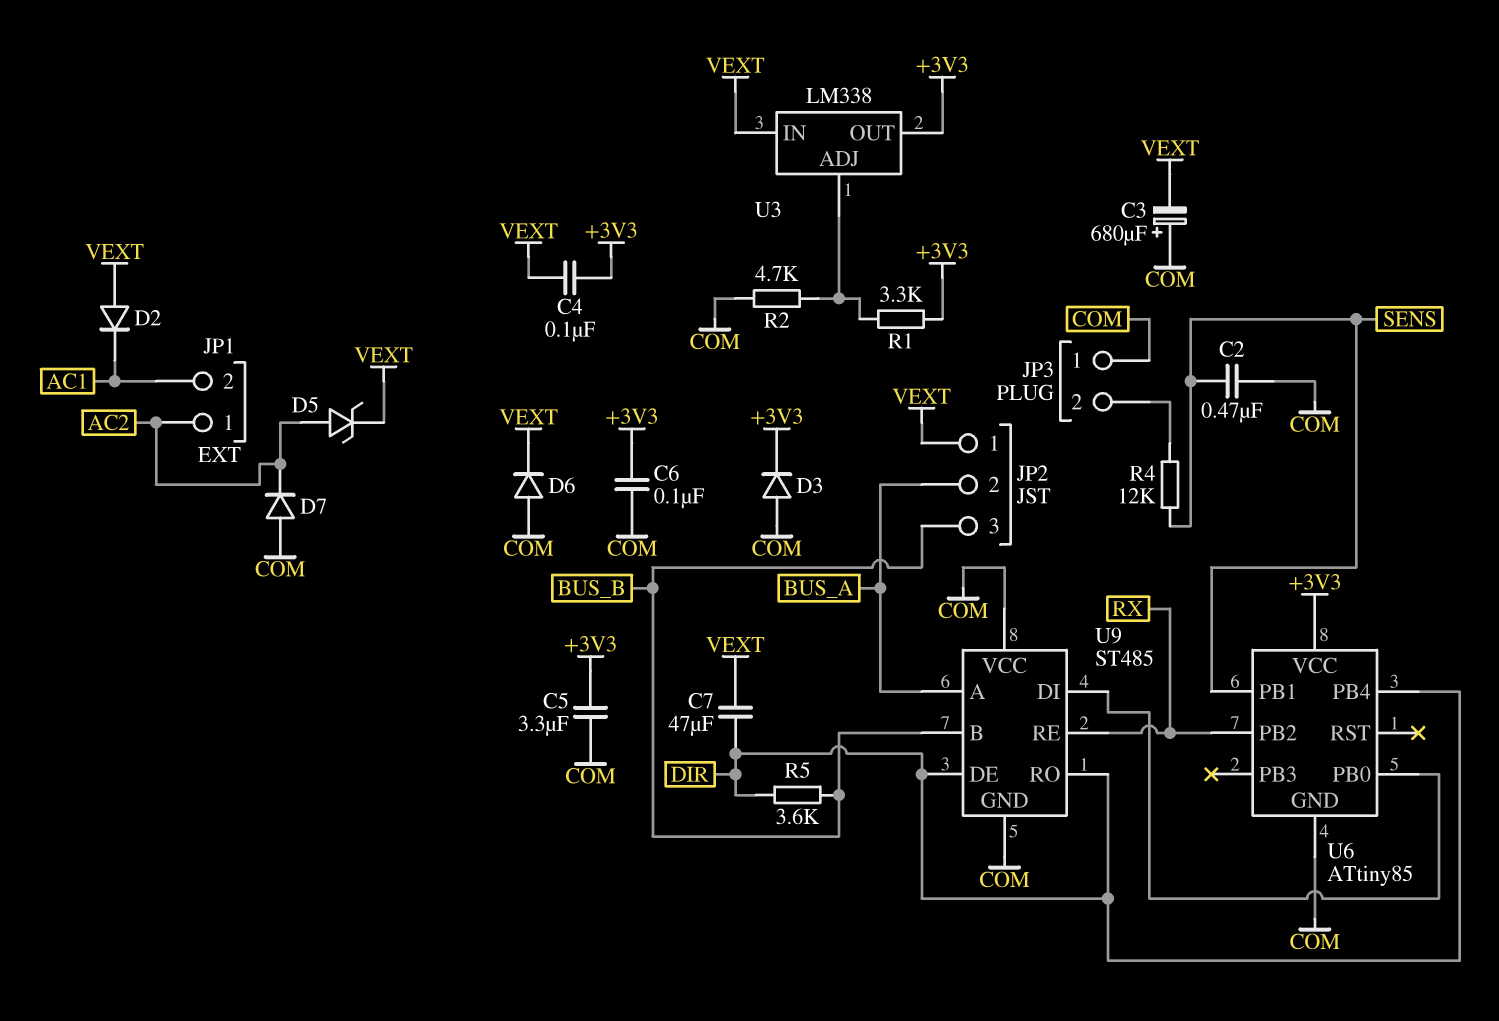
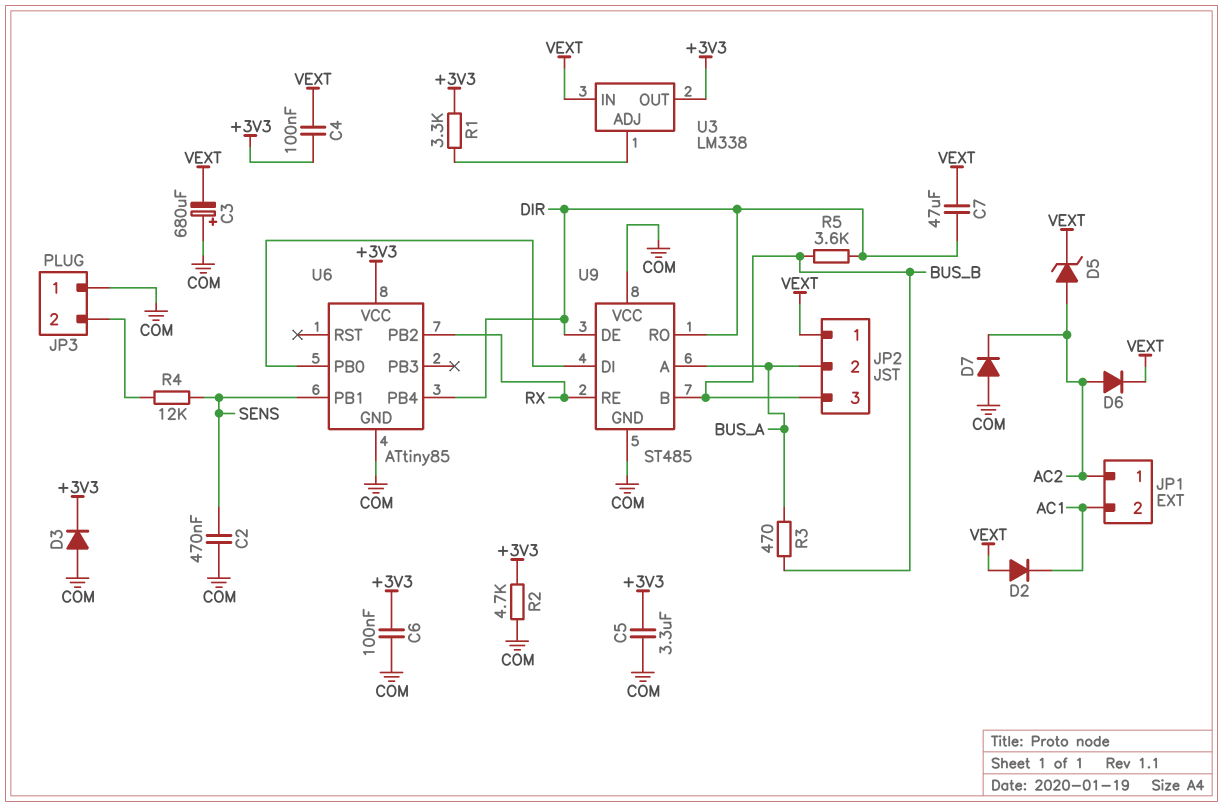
D6: diode (A COM, K VEXT) -> diode (A AC2, K VEXT)
R2: 4.7k (COM, U3/ADJ) -> 4.7k (+3V3, COM)
R3: none -> 470 (BUS_A, BUS_B)

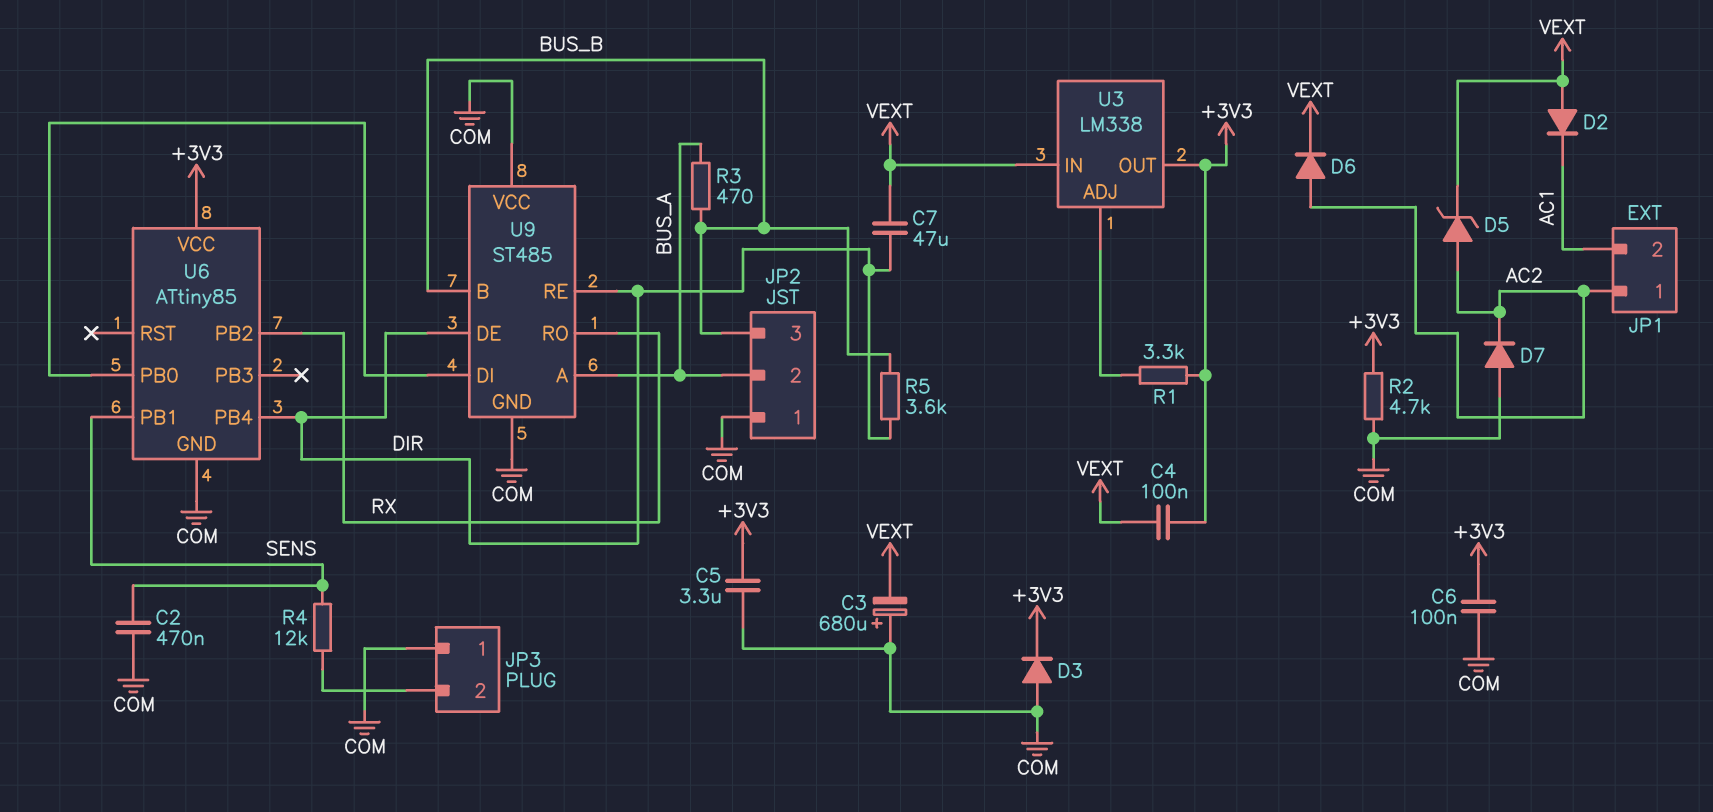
JP2 pin 1: VEXT -> COM
U9 pin RE: RX -> DIR
U9 pin RO: DIR -> RX

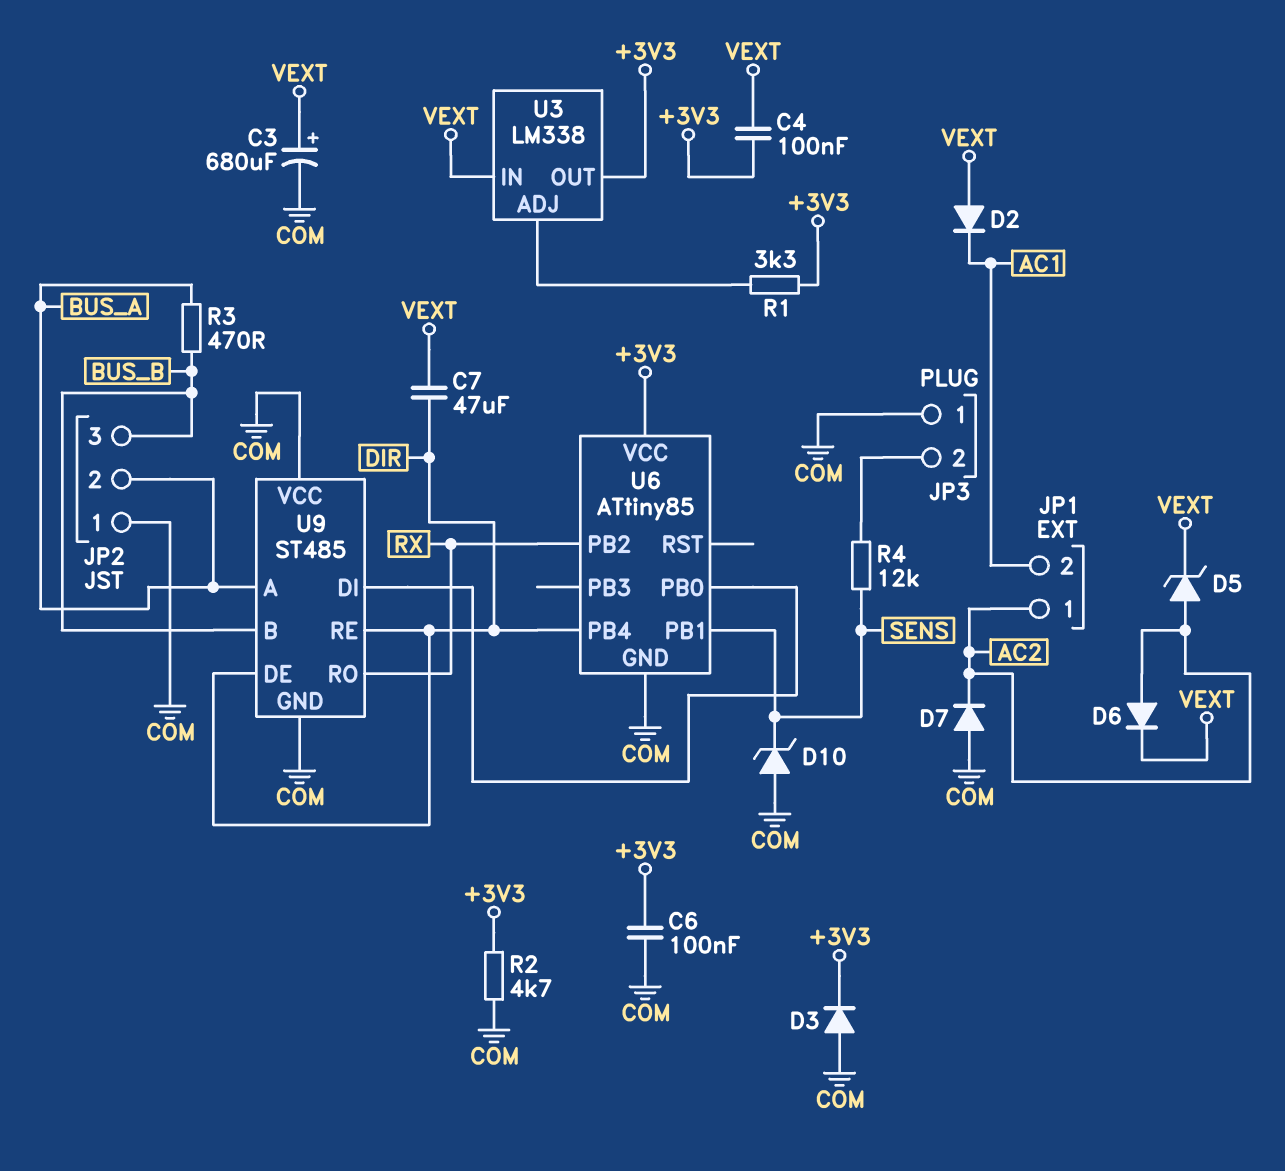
C2: 470nF (COM, SENS) -> none
C3: 680uF (plus COM, minus VEXT) -> 680uF (plus VEXT, minus COM)
C5: 3.3uF (+3V3, COM) -> none
D10: none -> zener (A COM, K SENS)
R5: 3.6k (BUS_B, DIR) -> none

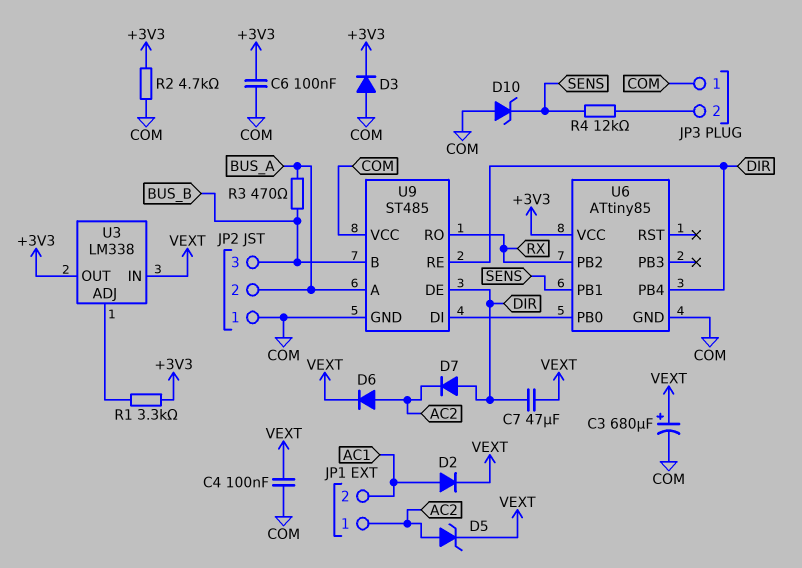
C4: 100nF (+3V3, VEXT) -> 100nF (COM, VEXT)
D2: diode (A VEXT, K AC1) -> diode (A AC1, K VEXT)
D7: diode (A COM, K AC2) -> diode (A DIR, K AC2)

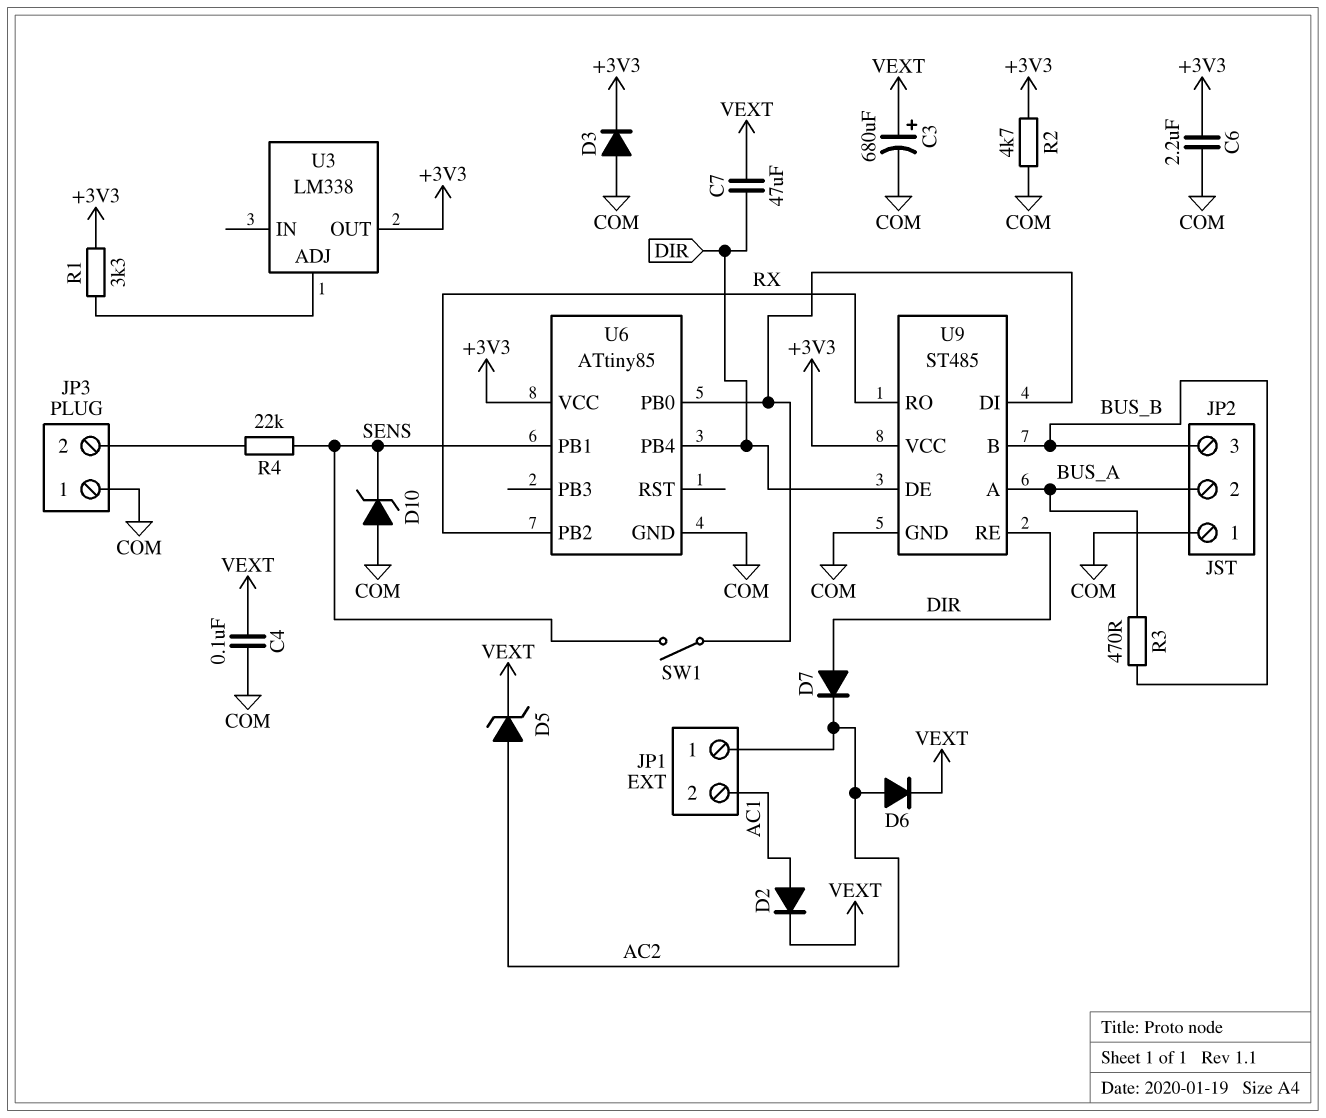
C6: 100nF (+3V3, COM) -> 2.2uF (+3V3, COM)
R4: 12k (JP3/2, SENS) -> 22k (JP3/2, SENS)
SW1: none -> switch (SENS, U6/PB0)
U3 pin IN: VEXT -> none
U9 pin VCC: COM -> +3V3

